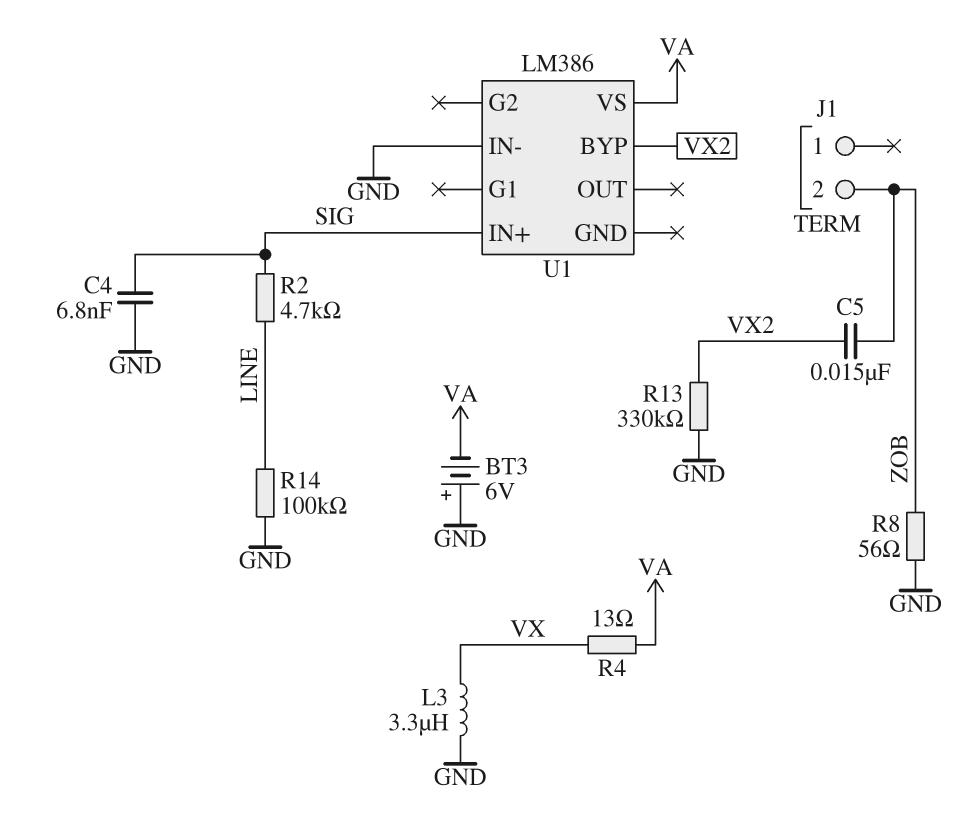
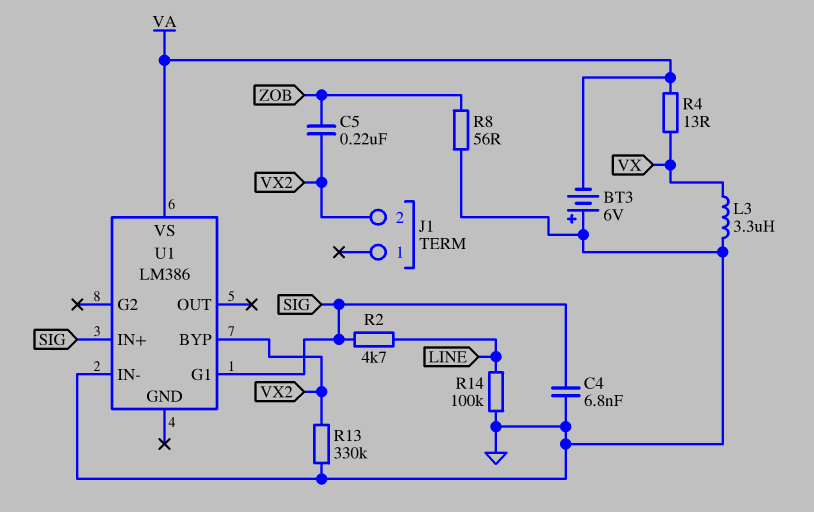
C5: 15nF (VX2, ZOB) -> 220nF (VX2, ZOB)
J1 pin 2: ZOB -> VX2
U1 pin G1: none -> SIG

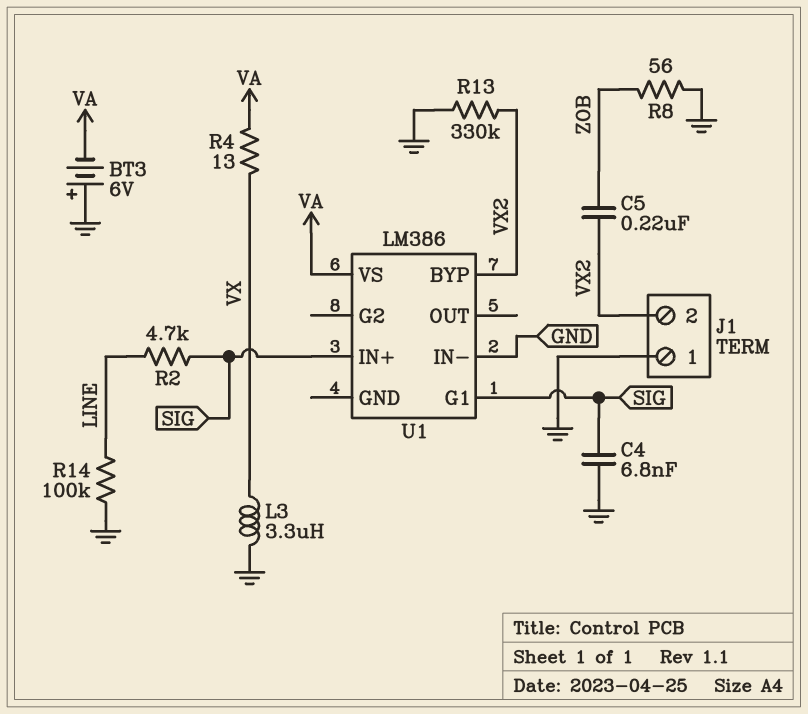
J1 pin 1: none -> GND

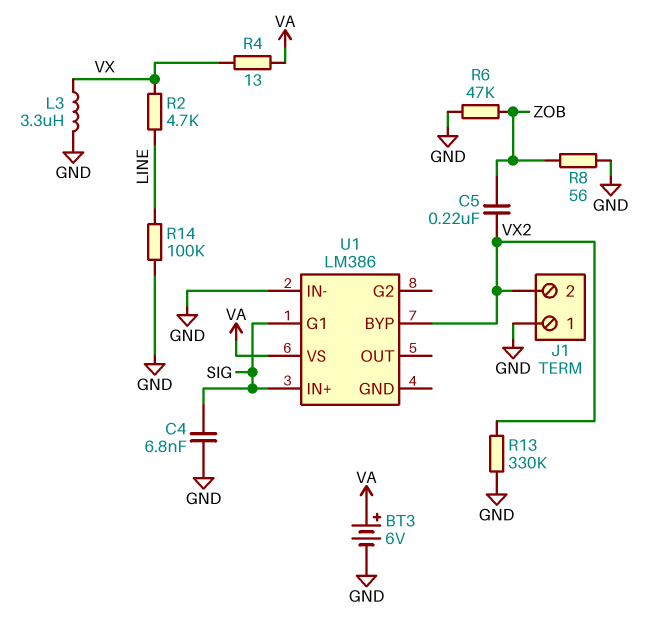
BT3: 6V (plus GND, minus VA) -> 6V (plus VA, minus GND)
R2: 4.7k (LINE, SIG) -> 4.7k (LINE, VX)
R6: none -> 47k (GND, ZOB)

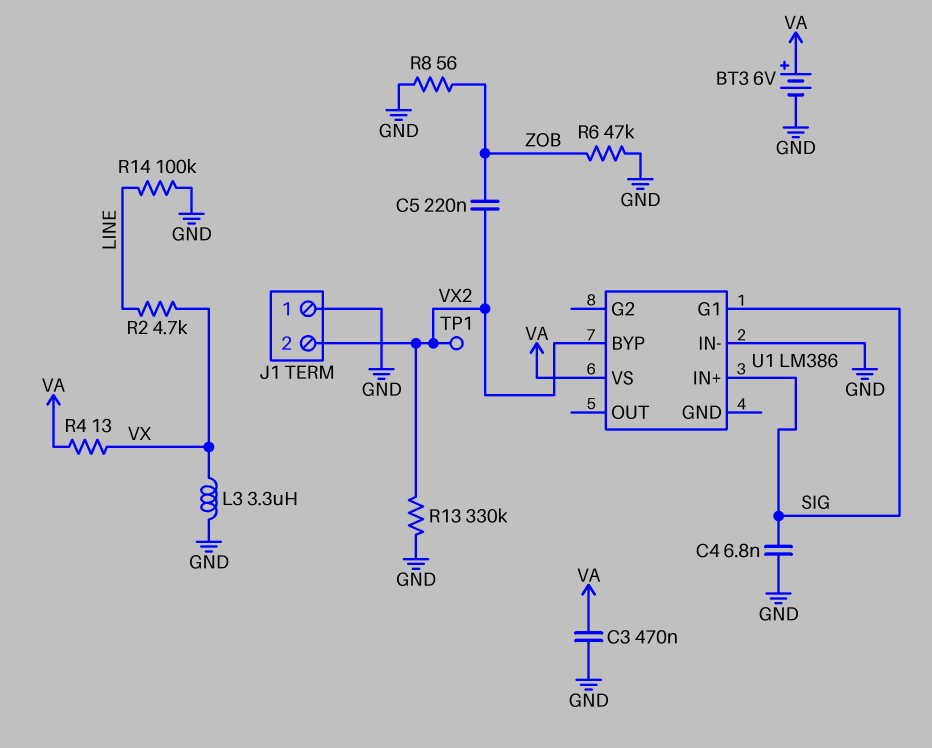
C3: none -> 470nF (GND, VA)
TP1: none -> test point (VX2)

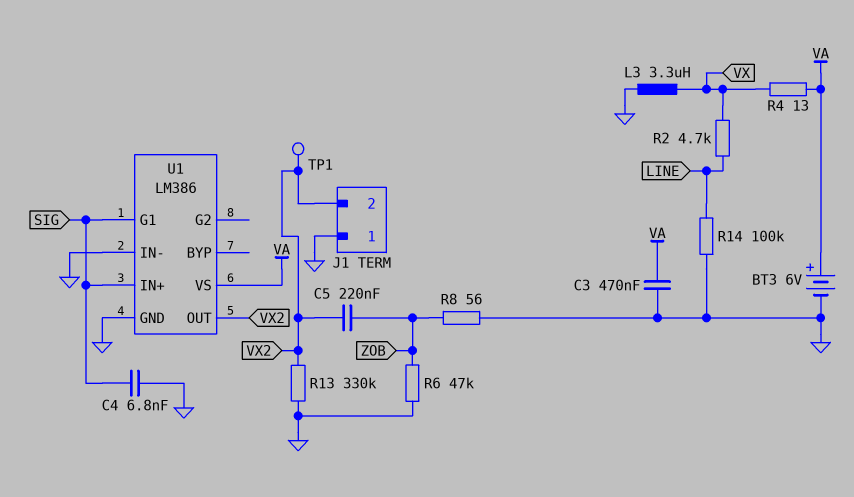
U1 pin BYP: VX2 -> none
U1 pin GND: none -> GND
U1 pin OUT: none -> VX2

